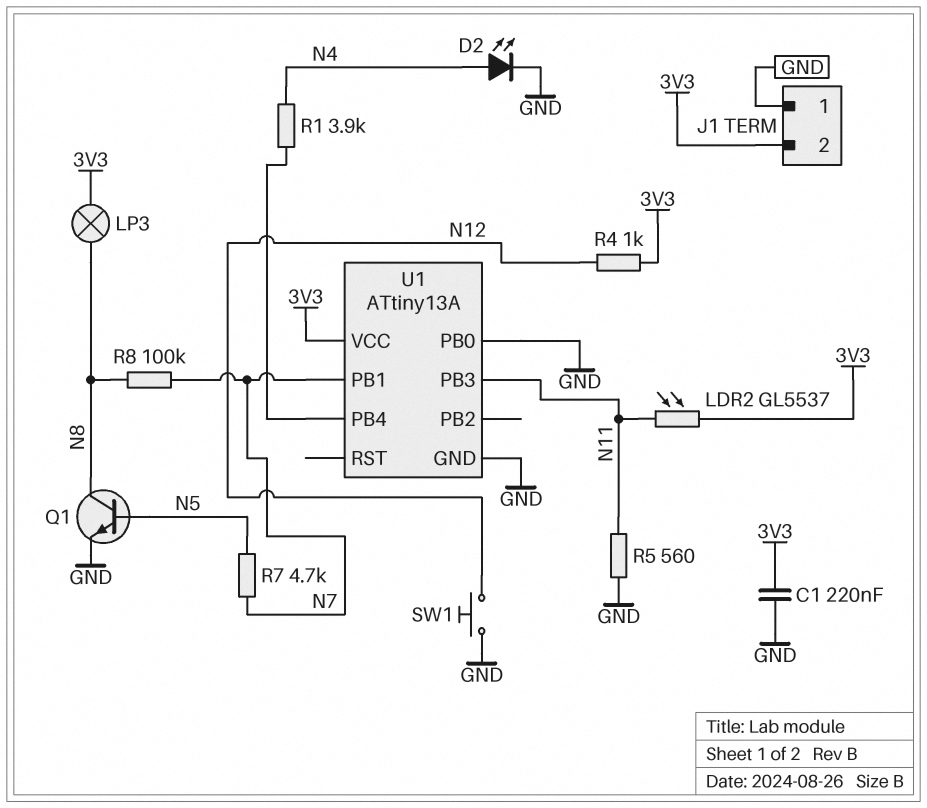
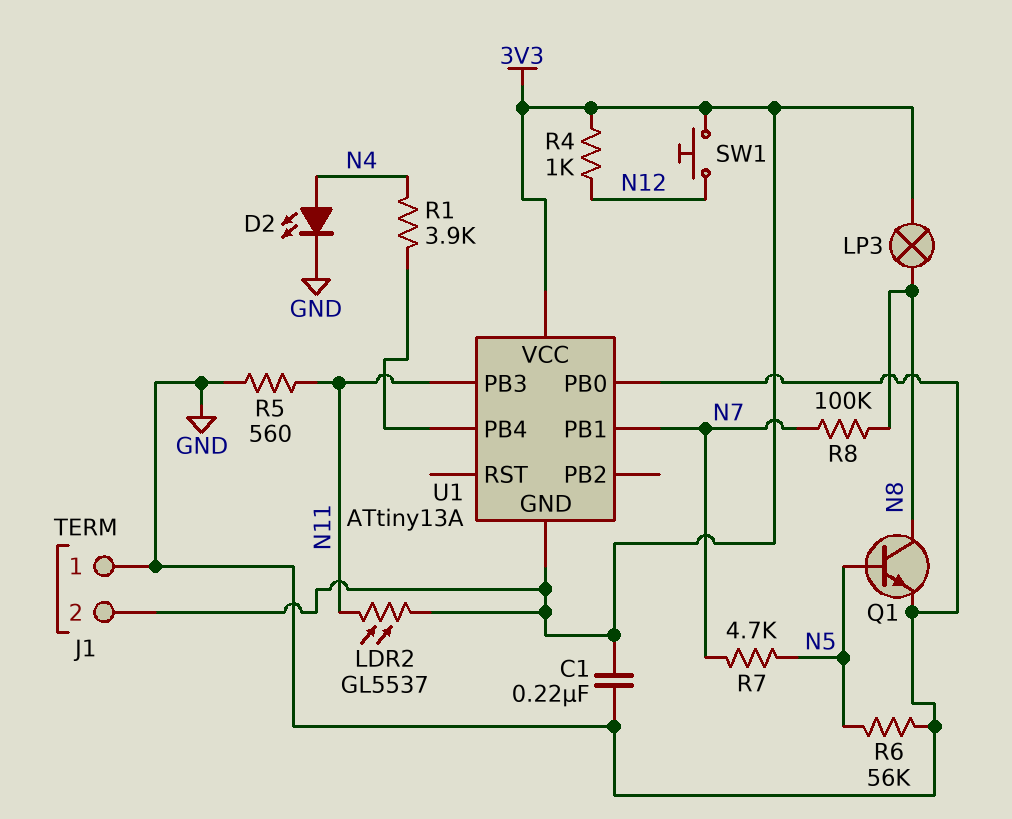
R6: none -> 56k (GND, N5)
SW1: button (GND, N12) -> button (3V3, N12)
U1 pin GND: GND -> 3V3

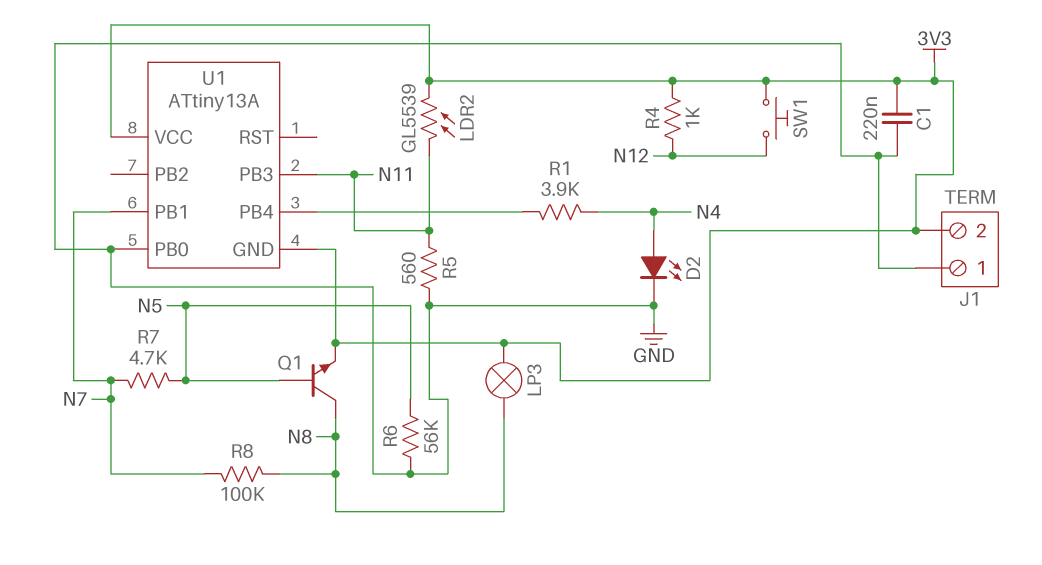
LDR2: GL5537 (3V3, N11) -> GL5539 (3V3, N11)
Q1: NPN (B N5, C N8, E GND) -> NPN (B N5, C N8, E 3V3)

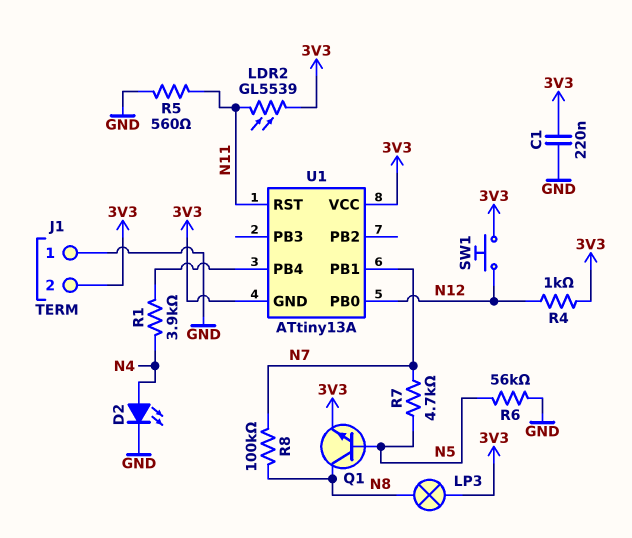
U1 pin PB0: GND -> N12
U1 pin PB3: N11 -> none
U1 pin RST: none -> N11

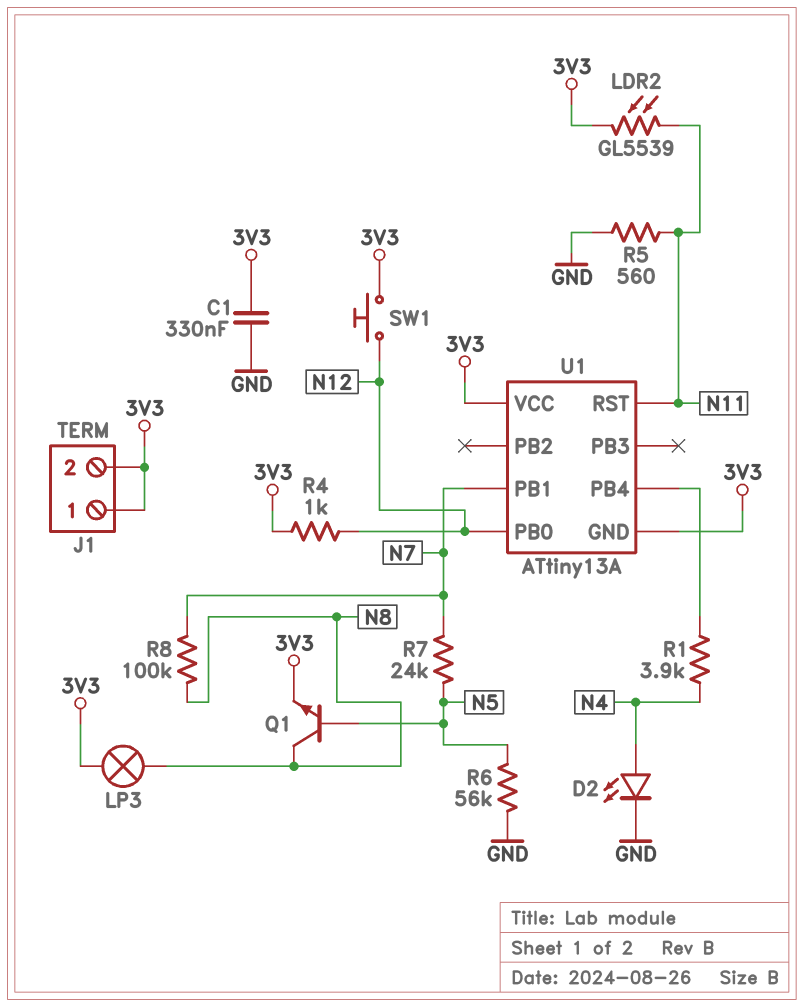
C1: 220nF (3V3, GND) -> 330nF (3V3, GND)
J1 pin 1: GND -> 3V3
R7: 4.7k (N5, N7) -> 24k (N5, N7)

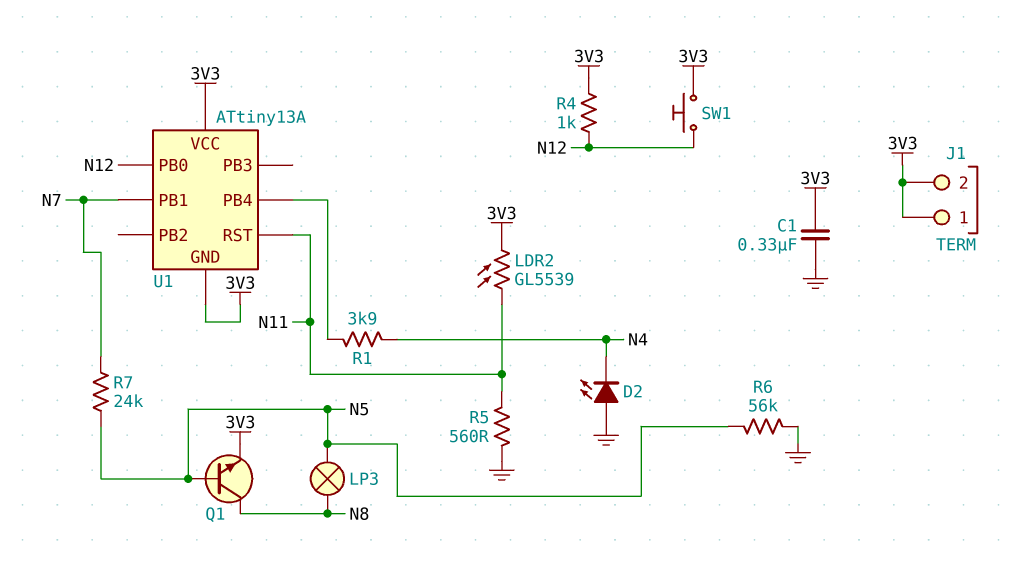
D2: LED (A N4, K GND) -> LED (A GND, K N4)
LP3: lamp (3V3, N8) -> lamp (N5, N8)
R8: 100k (N7, N8) -> none

